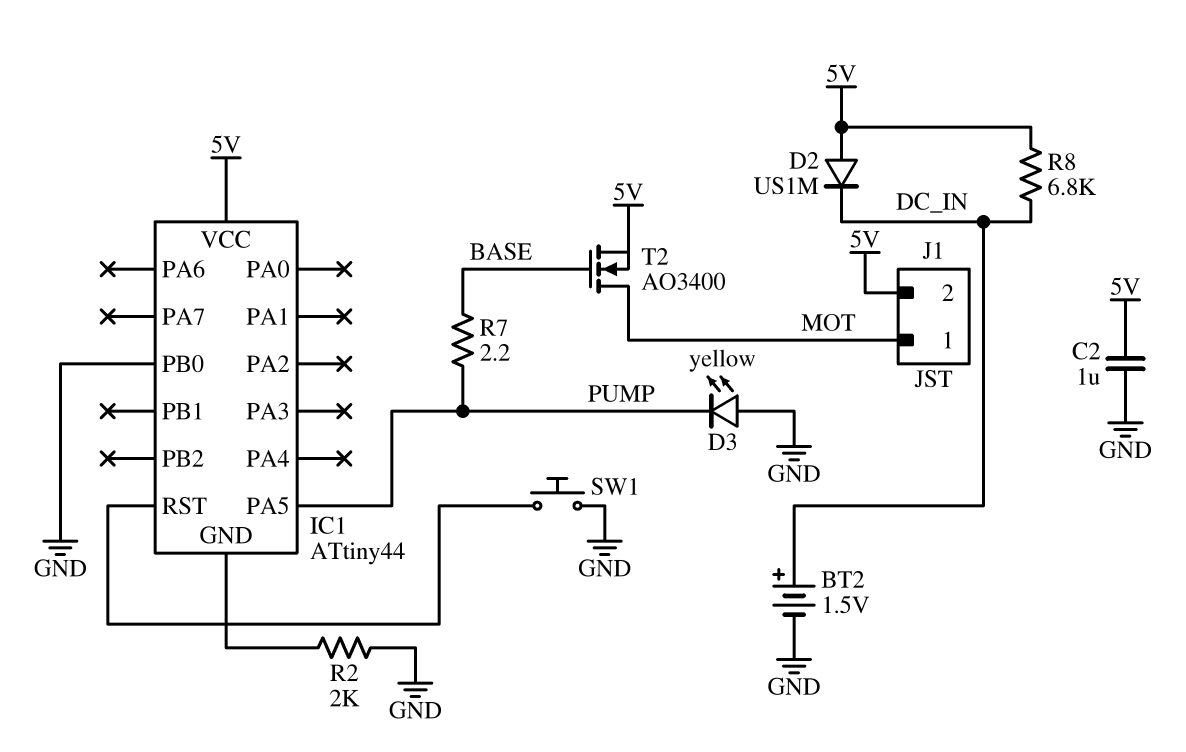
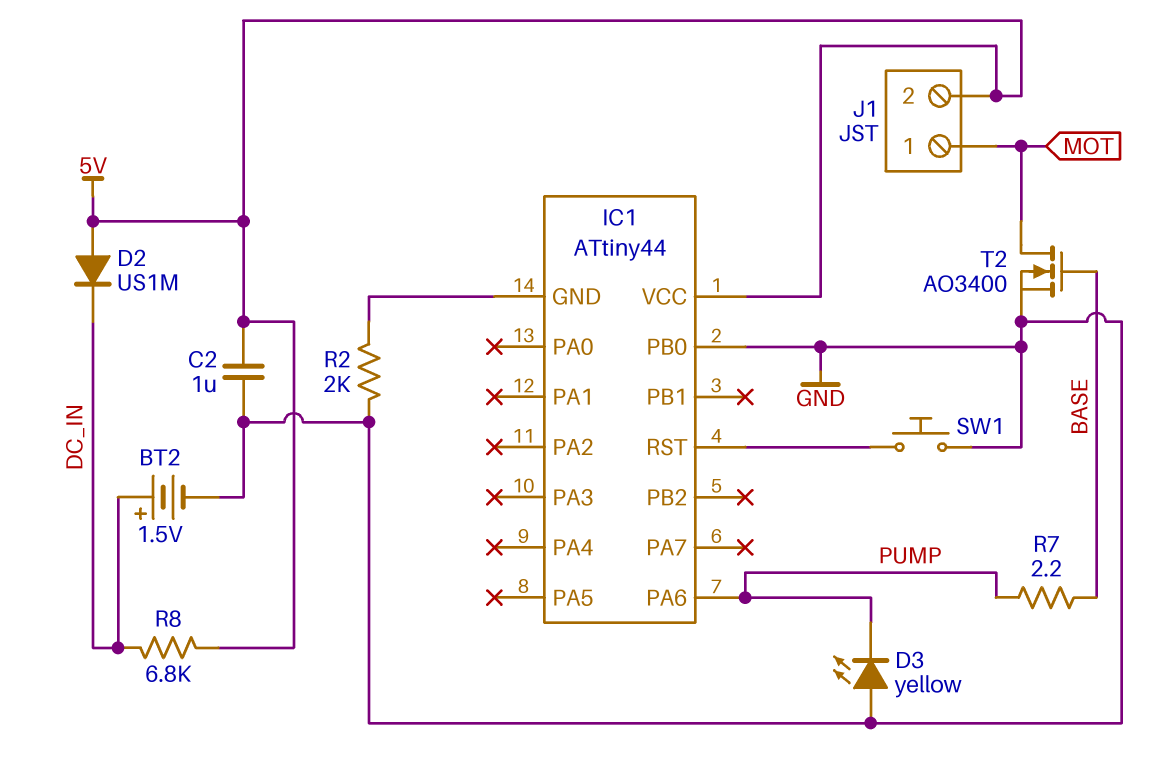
IC1 pin PA5: PUMP -> none
IC1 pin PA6: none -> PUMP
T2: NMOS AO3400 (G BASE, D MOT, S 5V) -> NMOS AO3400 (G BASE, D MOT, S GND)

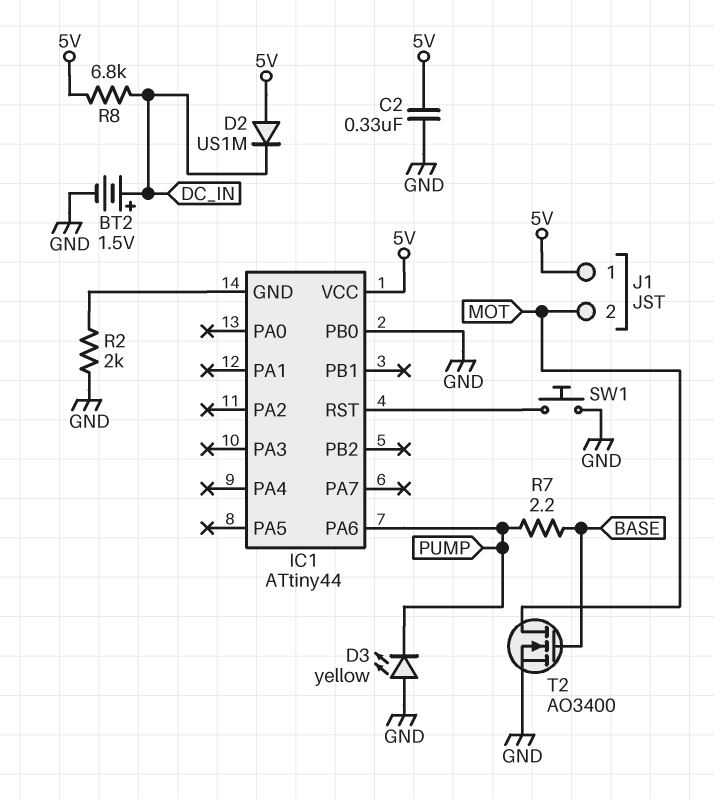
C2: 1uF (5V, GND) -> 330nF (5V, GND)
J1 pin 1: MOT -> 5V
J1 pin 2: 5V -> MOT

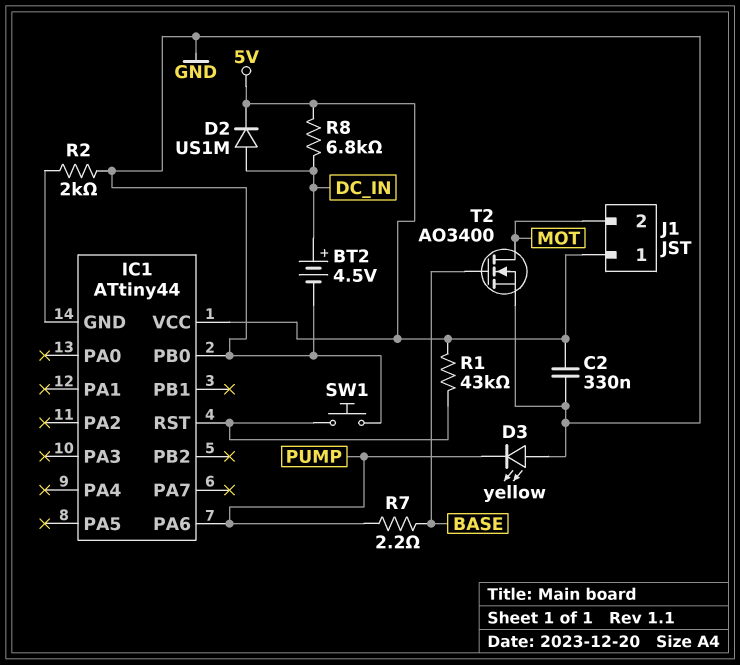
BT2: 1.5V (plus DC_IN, minus GND) -> 4.5V (plus DC_IN, minus GND)
D2: diode US1M (A 5V, K DC_IN) -> diode US1M (A DC_IN, K 5V)
R1: none -> 43k (5V, IC1/RST)

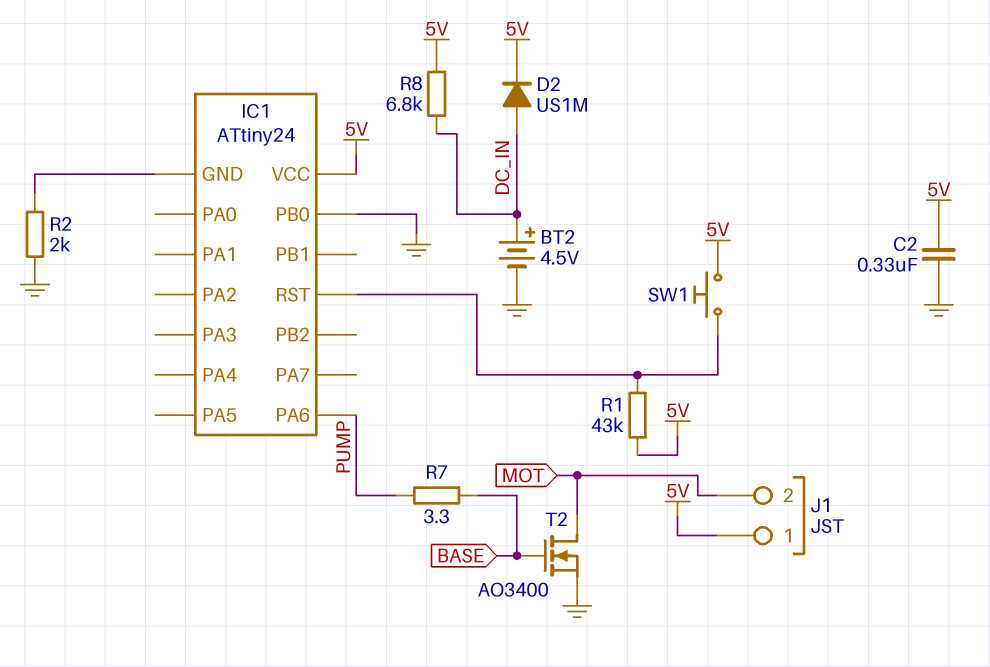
D3: LED yellow (A GND, K PUMP) -> none
IC1: ATtiny44 -> ATtiny24
R7: 2.2 (BASE, PUMP) -> 3.3 (BASE, PUMP)
SW1: button (GND, IC1/RST) -> button (5V, IC1/RST)

